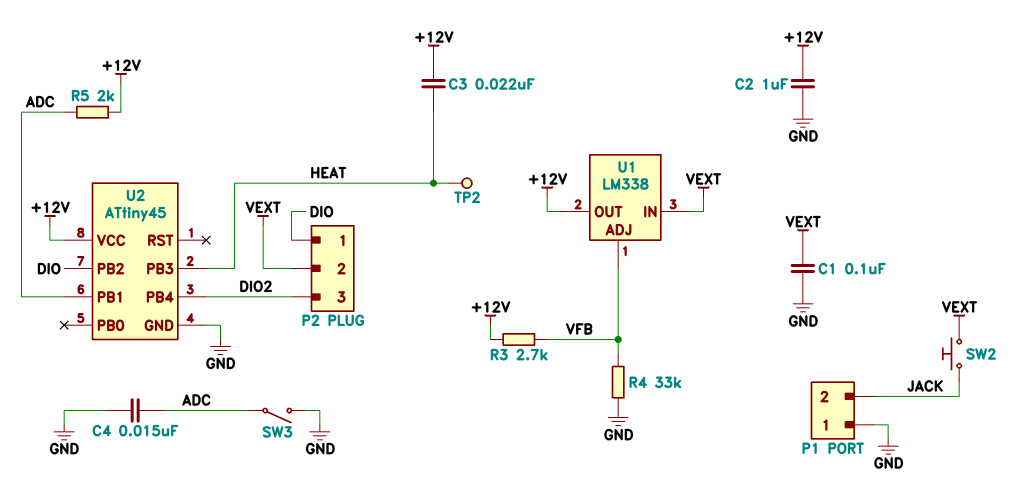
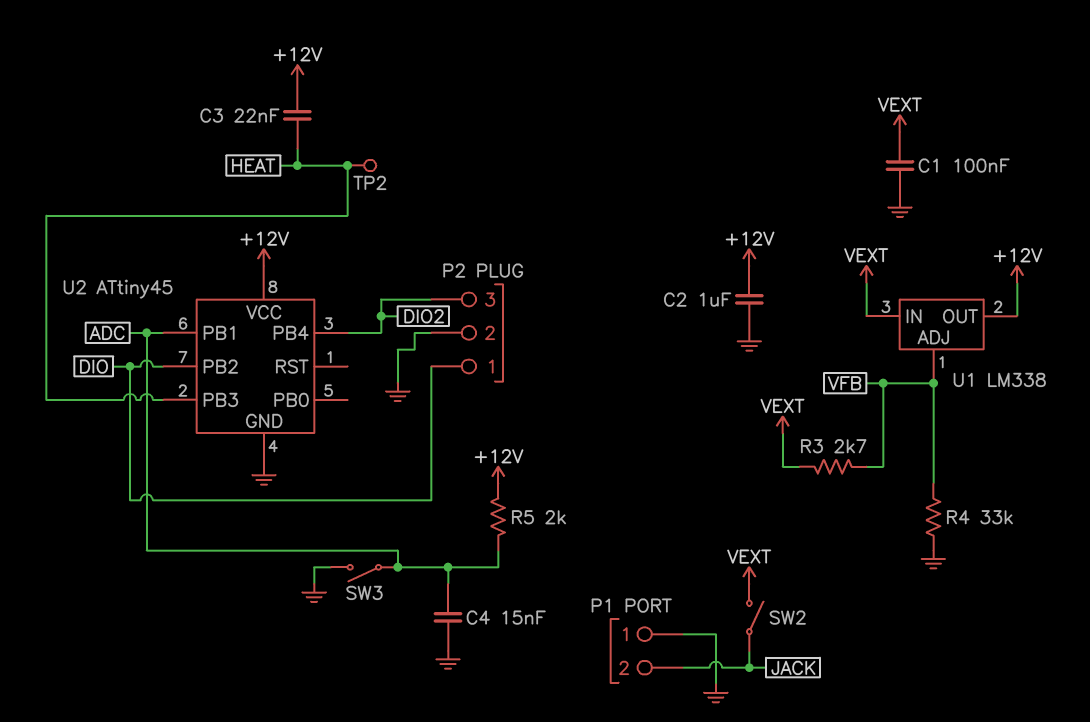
P2 pin 2: VEXT -> GND
R3: 2.7k (+12V, VFB) -> 2.7k (VEXT, VFB)
SW2: button (JACK, VEXT) -> switch (JACK, VEXT)

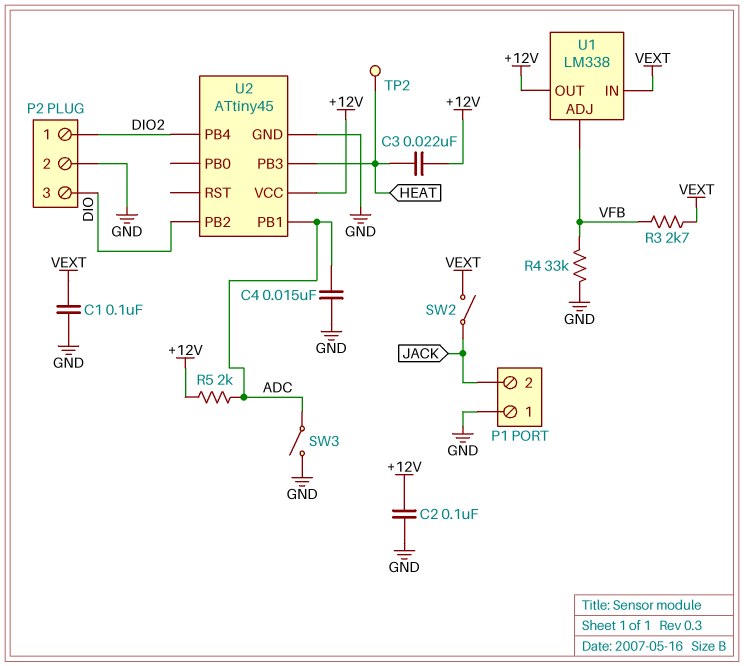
C2: 1uF (+12V, GND) -> 100nF (+12V, GND)
P2 pin 1: DIO -> DIO2
P2 pin 3: DIO2 -> DIO

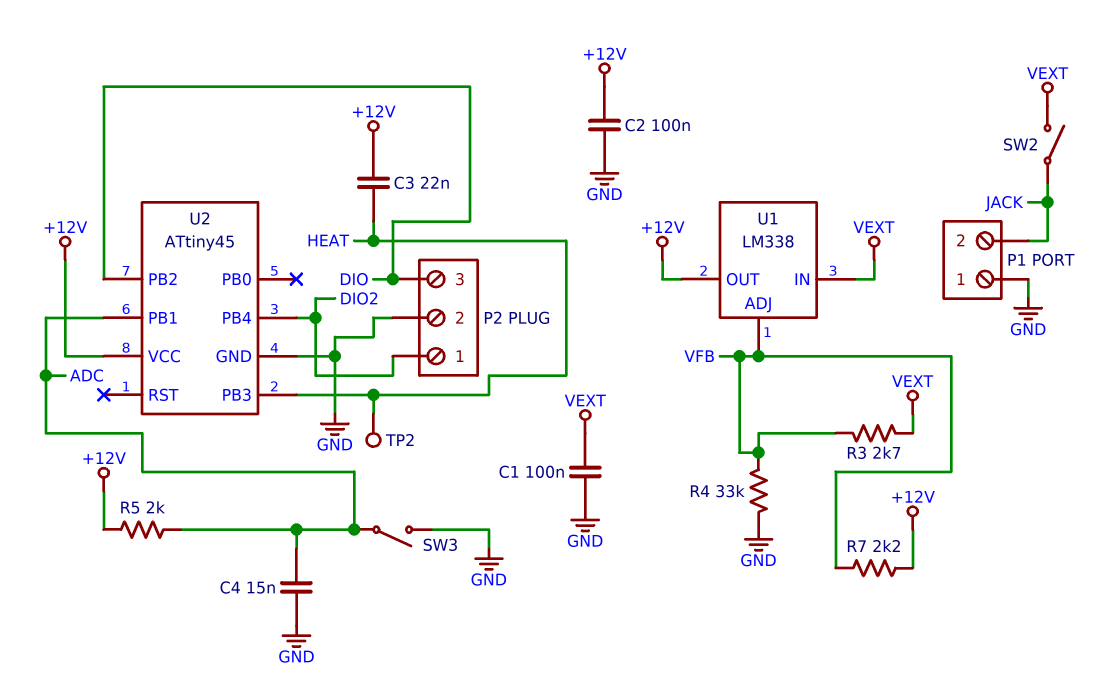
R7: none -> 2.2k (+12V, VFB)

